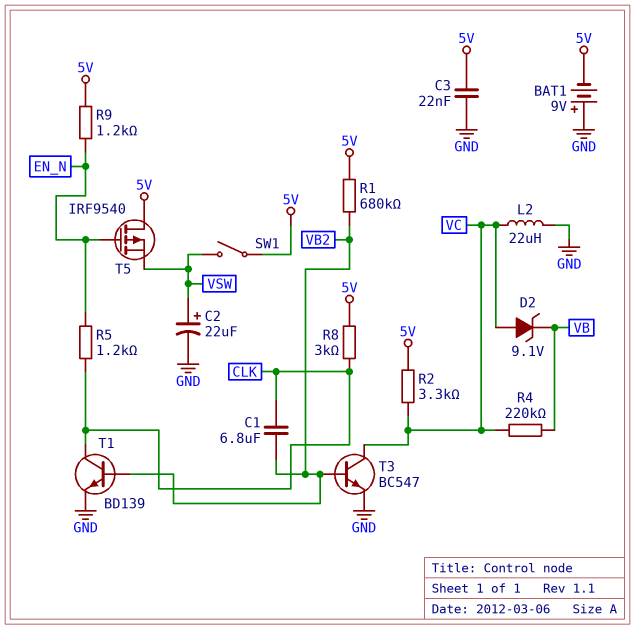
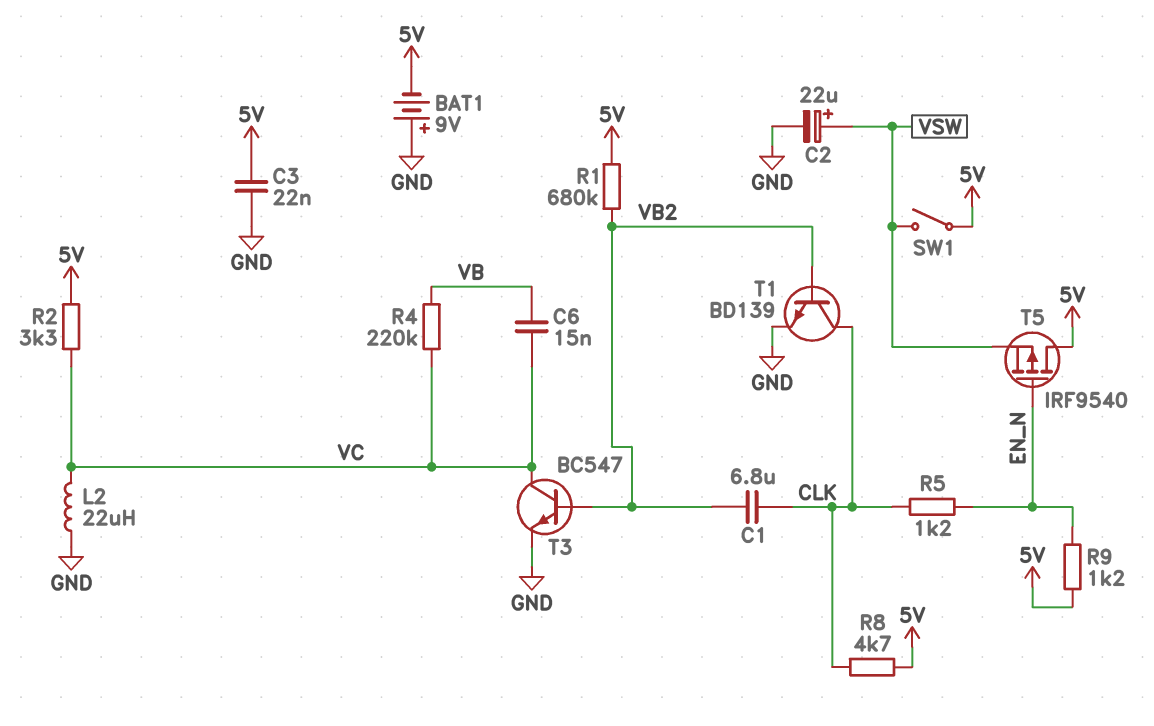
C6: none -> 15nF (VB, VC)
D2: zener 9.1V (A VC, K VB) -> none
R8: 3k (5V, CLK) -> 4.7k (5V, CLK)

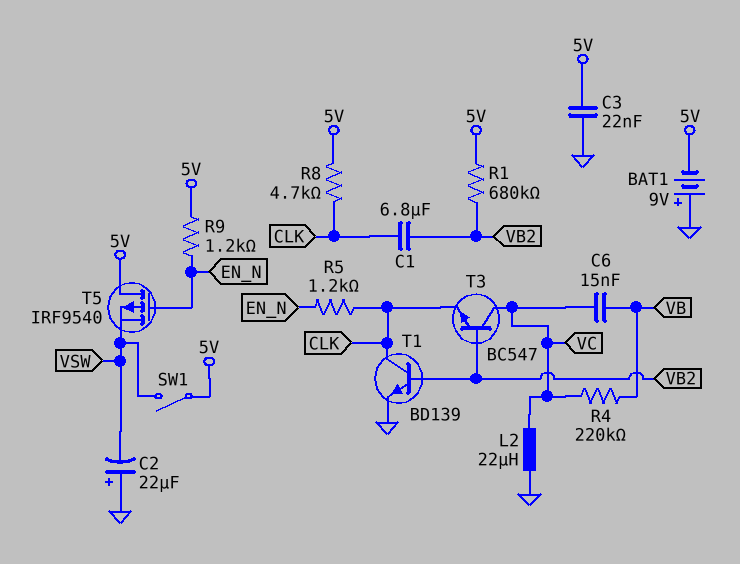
C2: 22uF (plus VSW, minus GND) -> 22uF (plus GND, minus VSW)
R2: 3.3k (5V, VC) -> none
T3: NPN BC547 (B VB2, C VC, E GND) -> NPN BC547 (B VB2, C VC, E CLK)

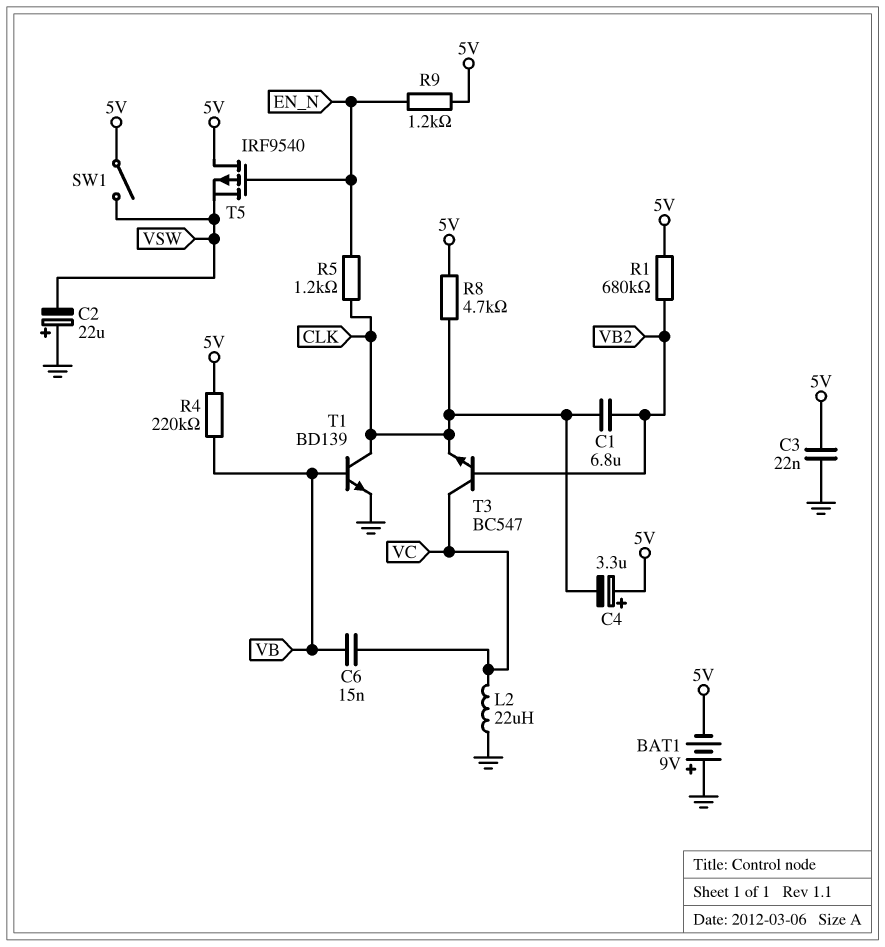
C4: none -> 3.3uF (plus 5V, minus CLK)
R4: 220k (VB, VC) -> 220k (5V, VB)
T1: NPN BD139 (B VB2, C CLK, E GND) -> NPN BD139 (B VB, C CLK, E GND)

